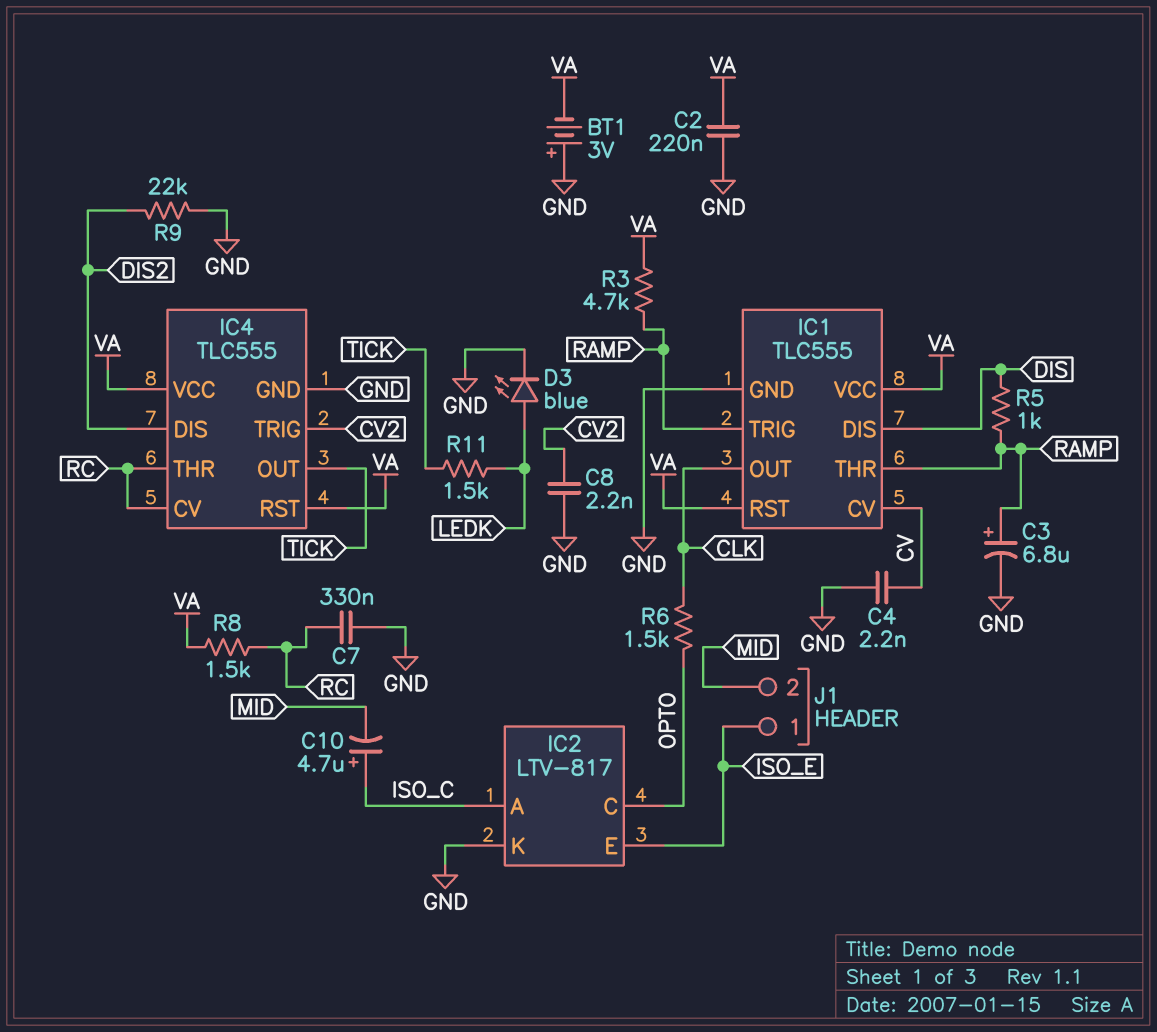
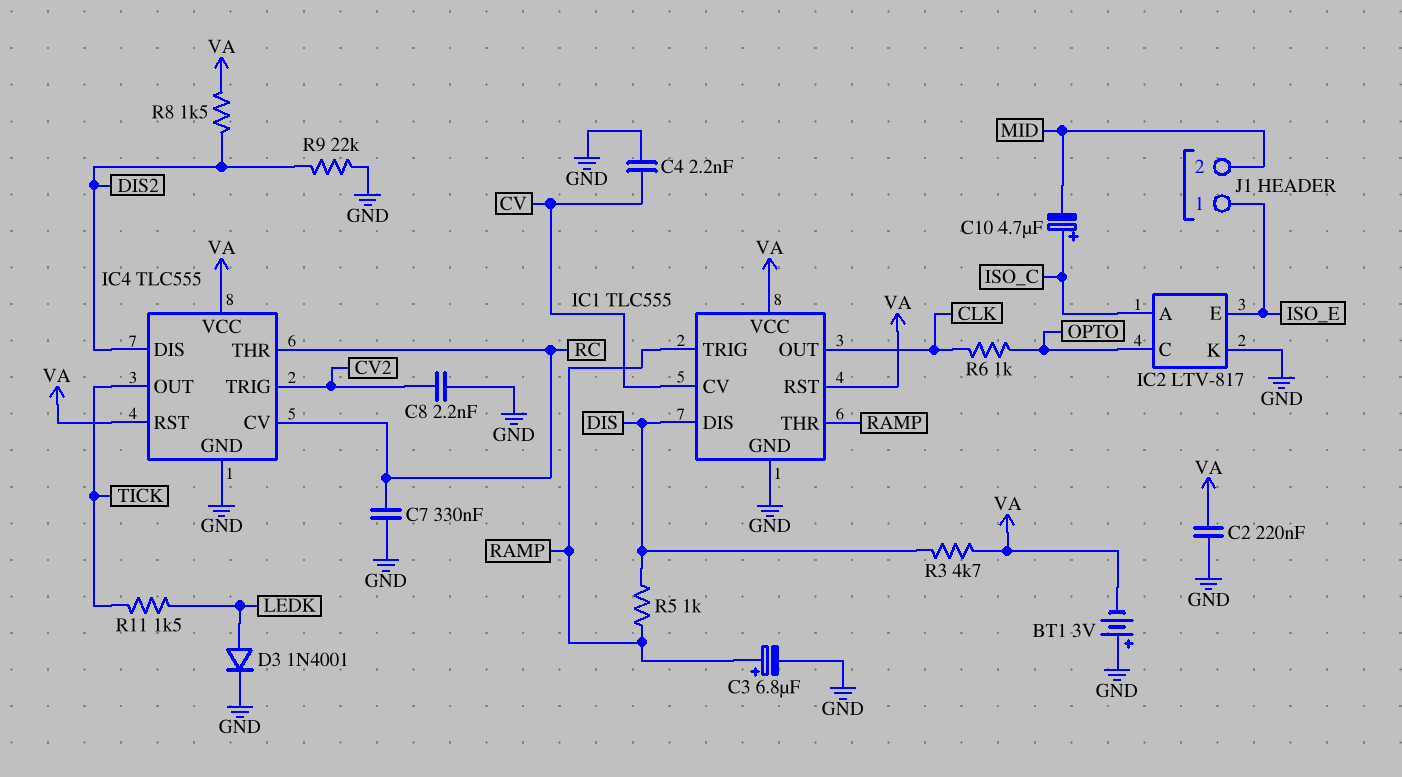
D3: LED blue (A LEDK, K GND) -> diode 1N4001 (A LEDK, K GND)
R3: 4.7k (RAMP, VA) -> 4.7k (DIS, VA)
R6: 1.5k (CLK, OPTO) -> 1k (CLK, OPTO)
R8: 1.5k (RC, VA) -> 1.5k (DIS2, VA)

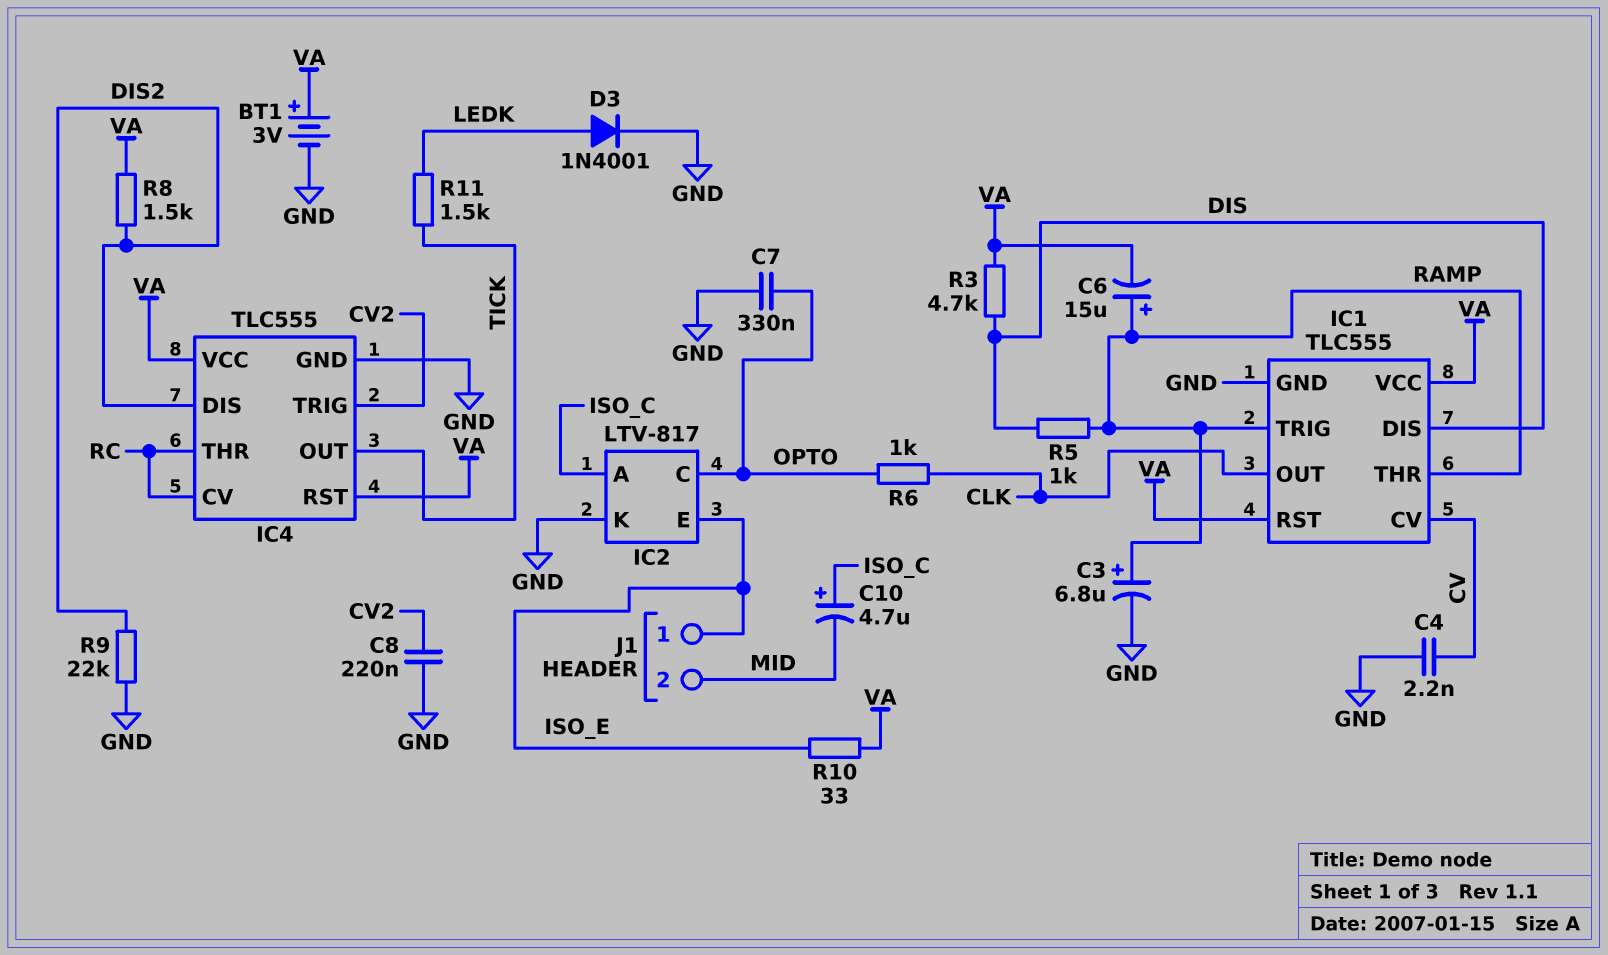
BT1: 3V (plus GND, minus VA) -> 3V (plus VA, minus GND)
C2: 220nF (GND, VA) -> none
C6: none -> 15uF (plus RAMP, minus VA)
C7: 330nF (GND, RC) -> 330nF (GND, OPTO)
C8: 2.2nF (CV2, GND) -> 220nF (CV2, GND)
R10: none -> 33 (ISO_E, VA)

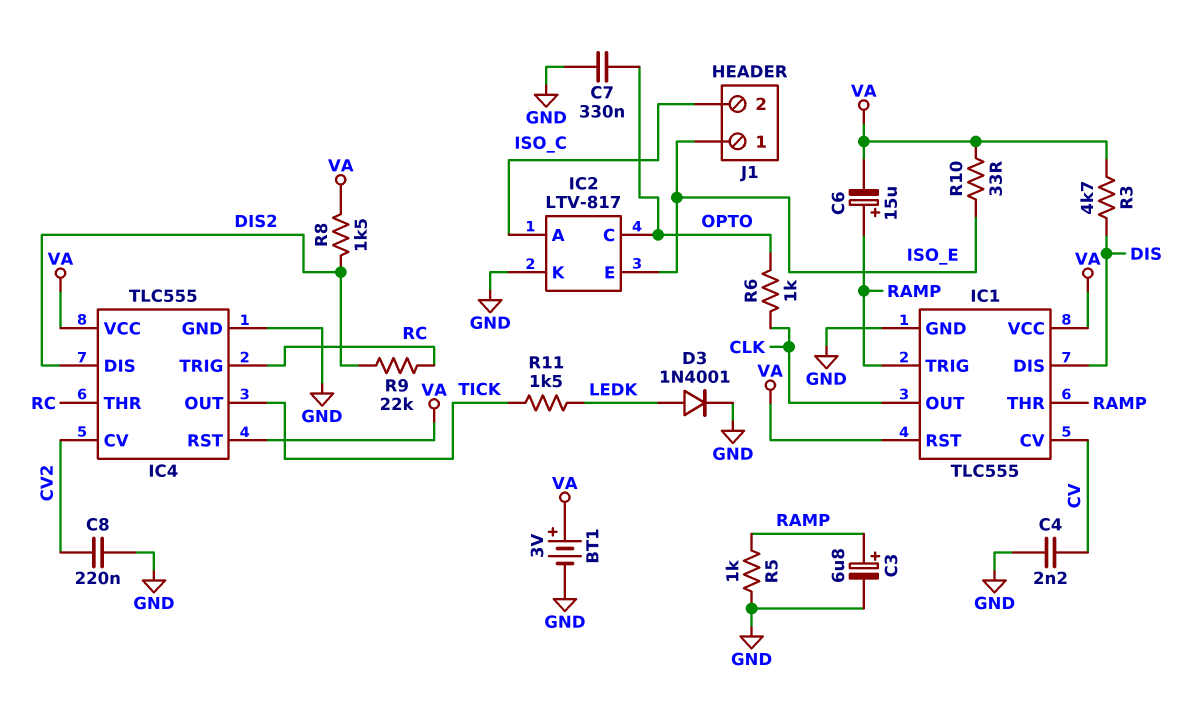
C10: 4.7uF (plus ISO_C, minus MID) -> none
IC4 pin CV: RC -> CV2
IC4 pin TRIG: CV2 -> RC
J1 pin 2: MID -> ISO_C
R5: 1k (DIS, RAMP) -> 1k (GND, RAMP)
R9: 22k (DIS2, GND) -> 22k (DIS2, RC)

